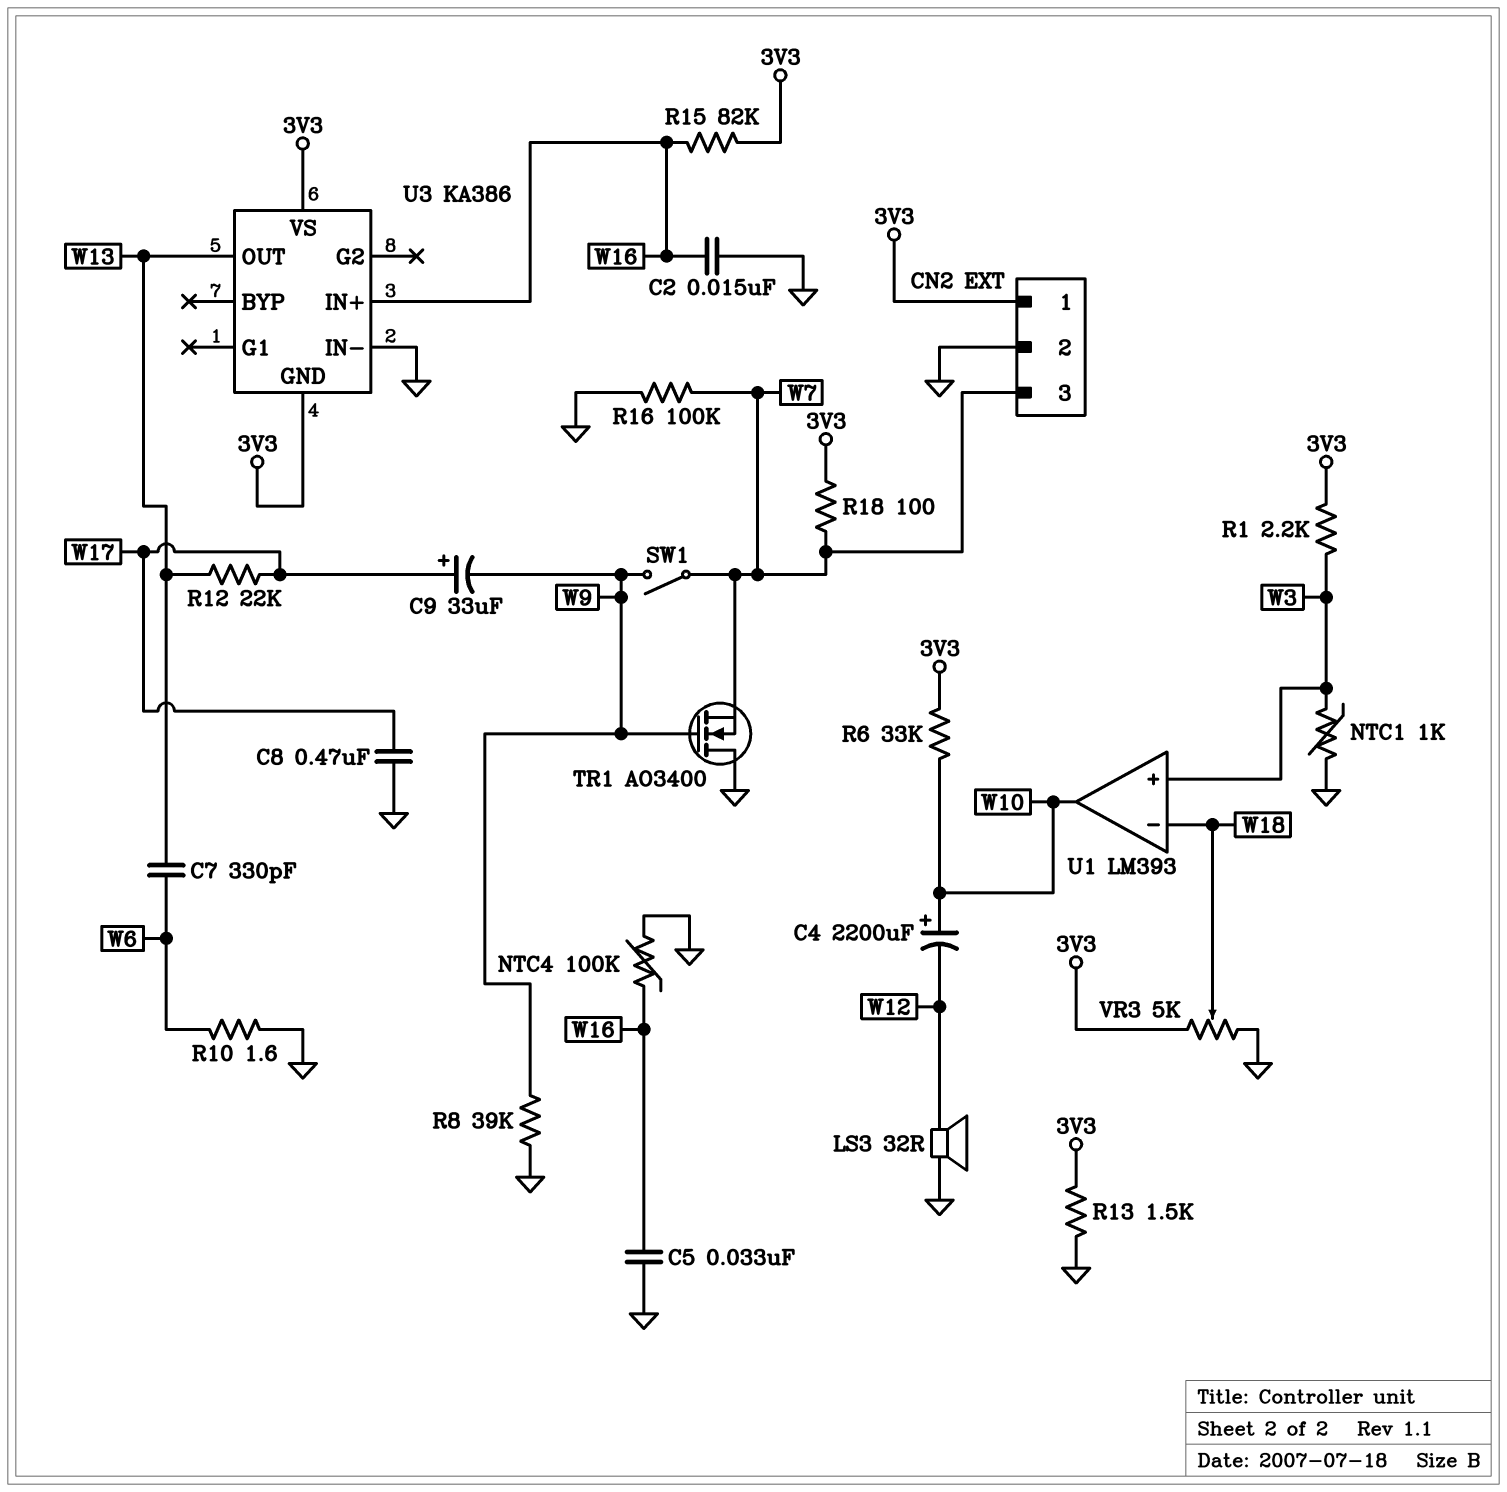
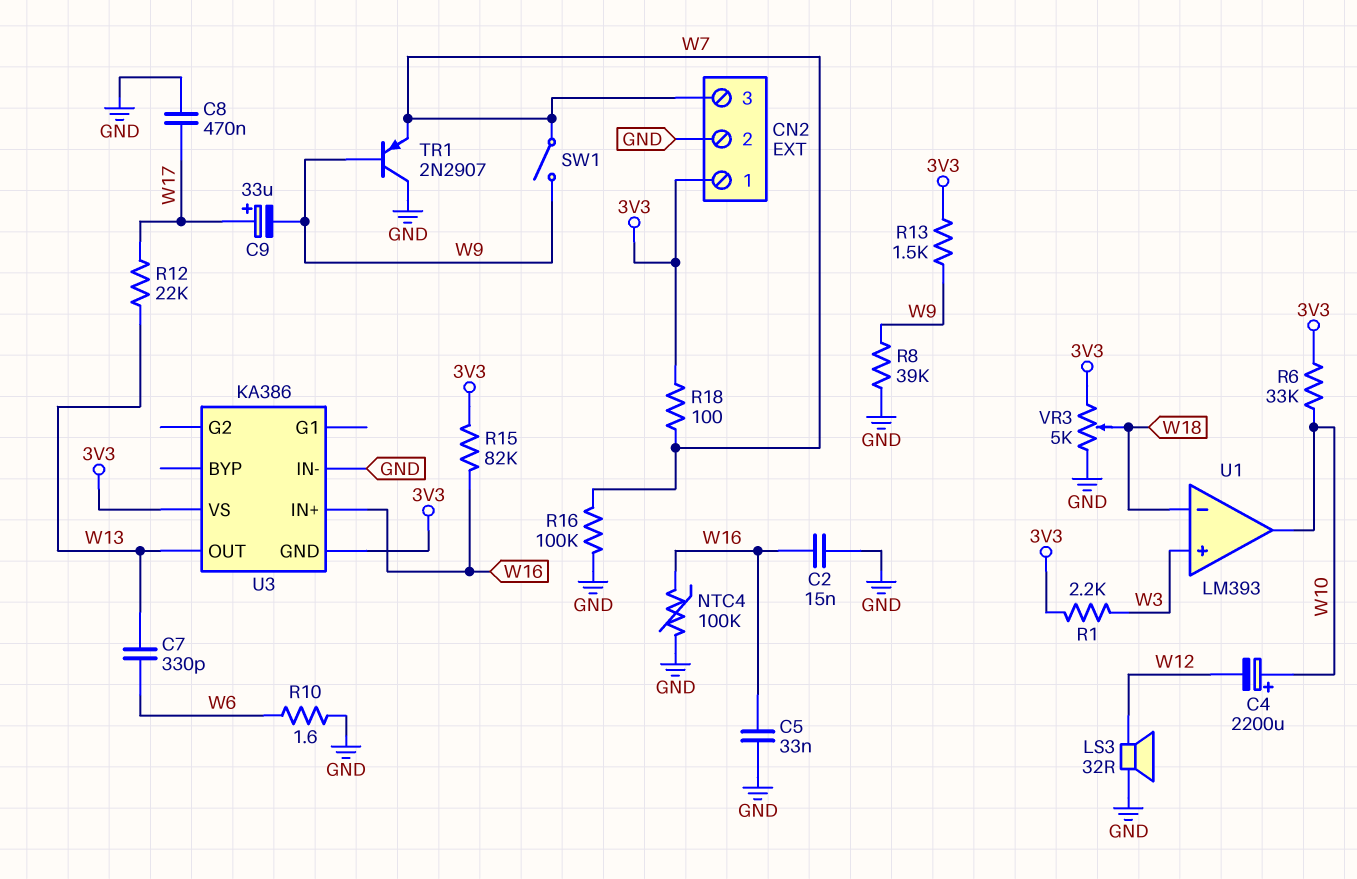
NTC1: 1k (GND, W3) -> none
R13: 1.5k (3V3, GND) -> 1.5k (3V3, W9)
TR1: NMOS AO3400 (G W9, D GND, S W7) -> PNP 2N2907 (B W9, C GND, E W7)

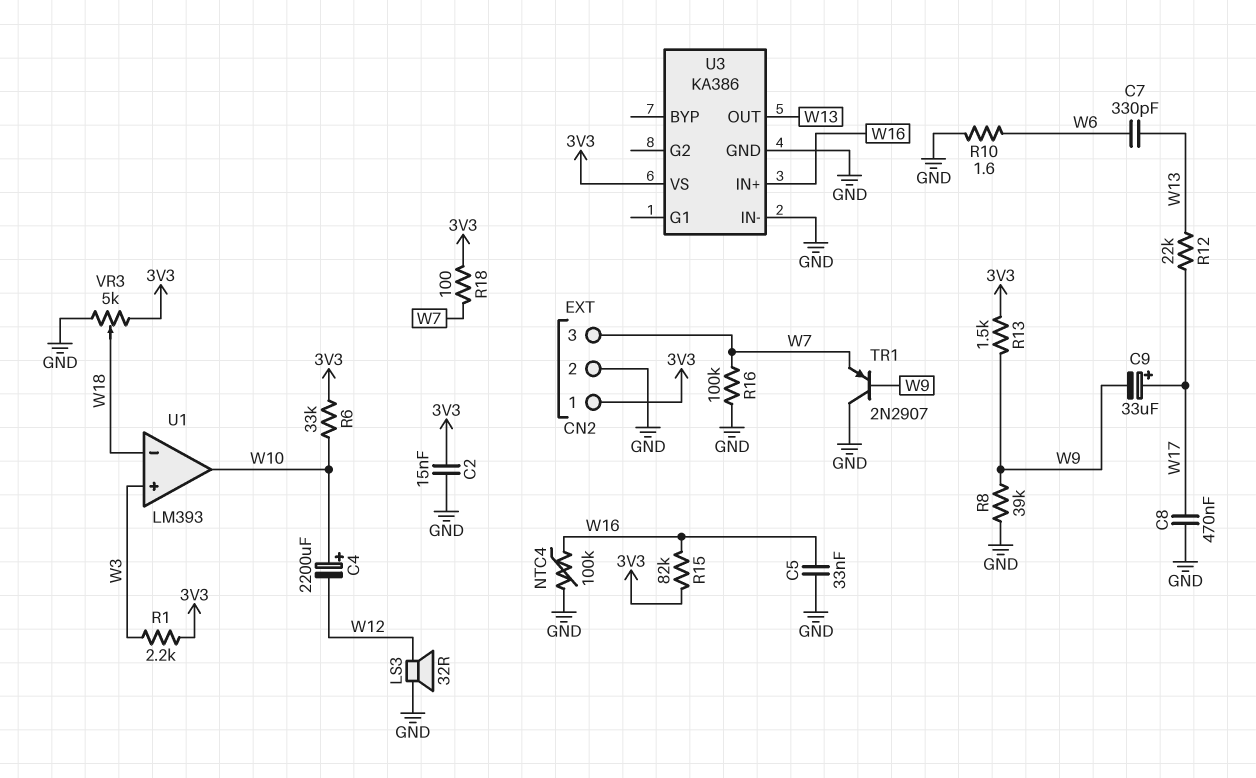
C2: 15nF (GND, W16) -> 15nF (3V3, GND)
SW1: switch (W7, W9) -> none
U3 pin GND: 3V3 -> GND

